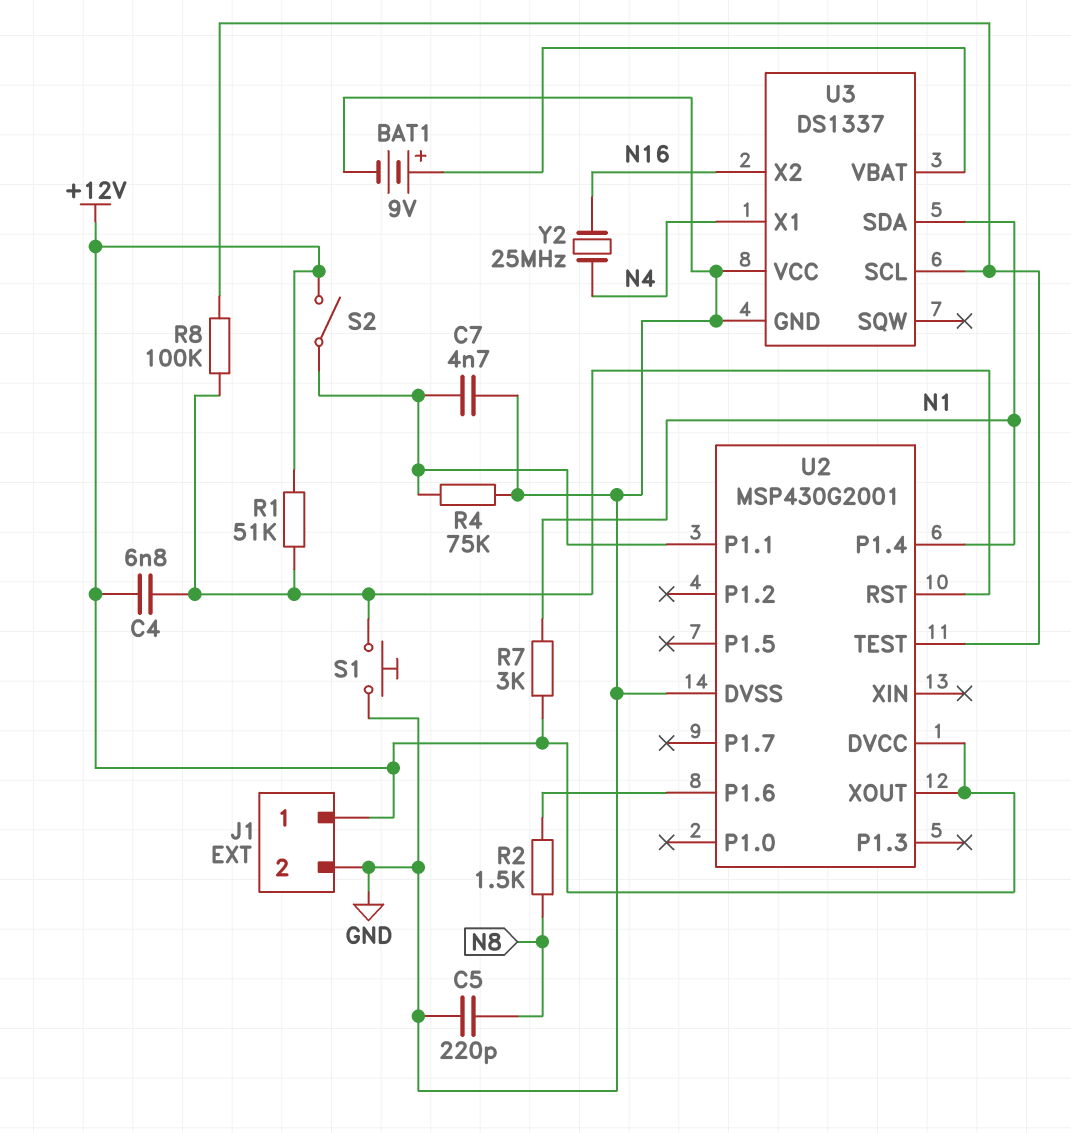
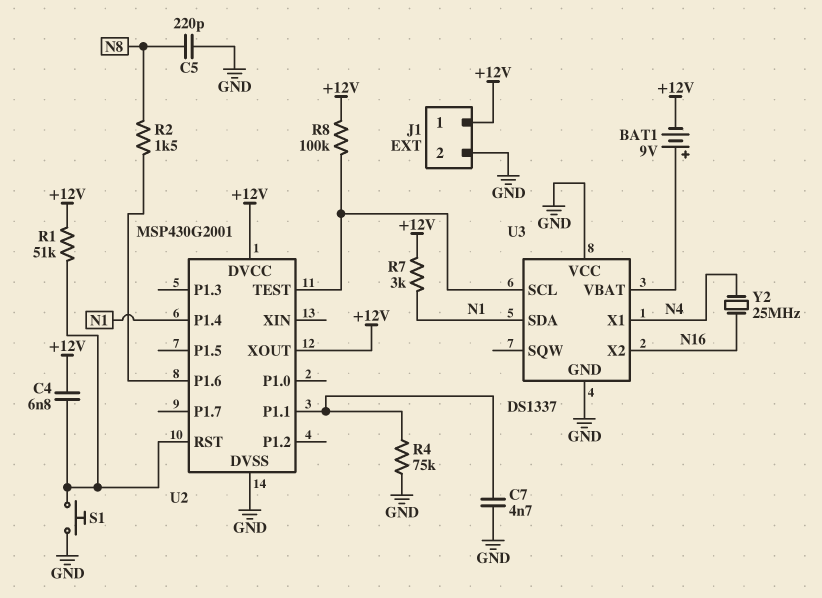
BAT1: 9V (plus U3/VBAT, minus GND) -> 9V (plus U3/VBAT, minus +12V)
R8: 100k (U2/RST, U2/TEST) -> 100k (+12V, U2/TEST)
S2: switch (+12V, U2/P1.1) -> none

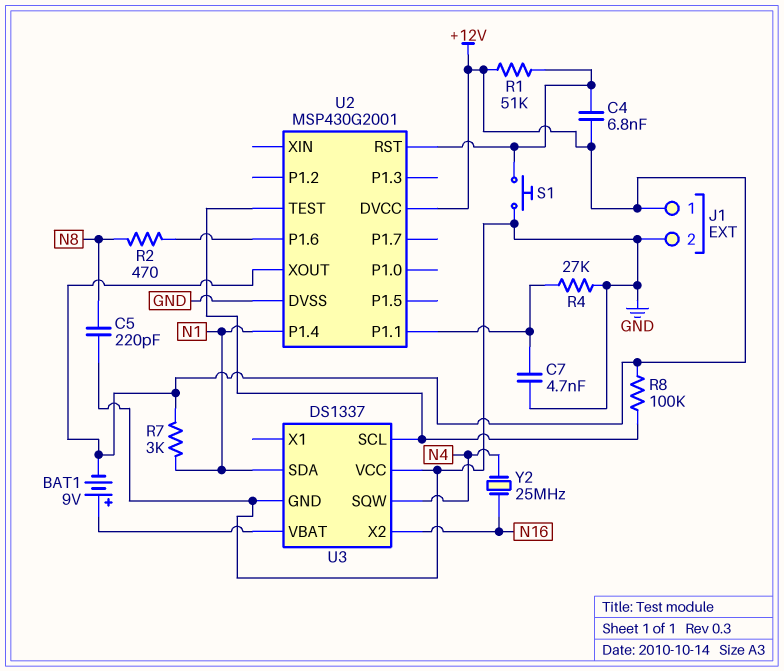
R2: 1.5k (N8, U2/P1.6) -> 470 (N8, U2/P1.6)
R4: 75k (GND, U2/P1.1) -> 27k (GND, U2/P1.1)
U3 pin SQW: none -> N4
U3 pin X1: N4 -> none

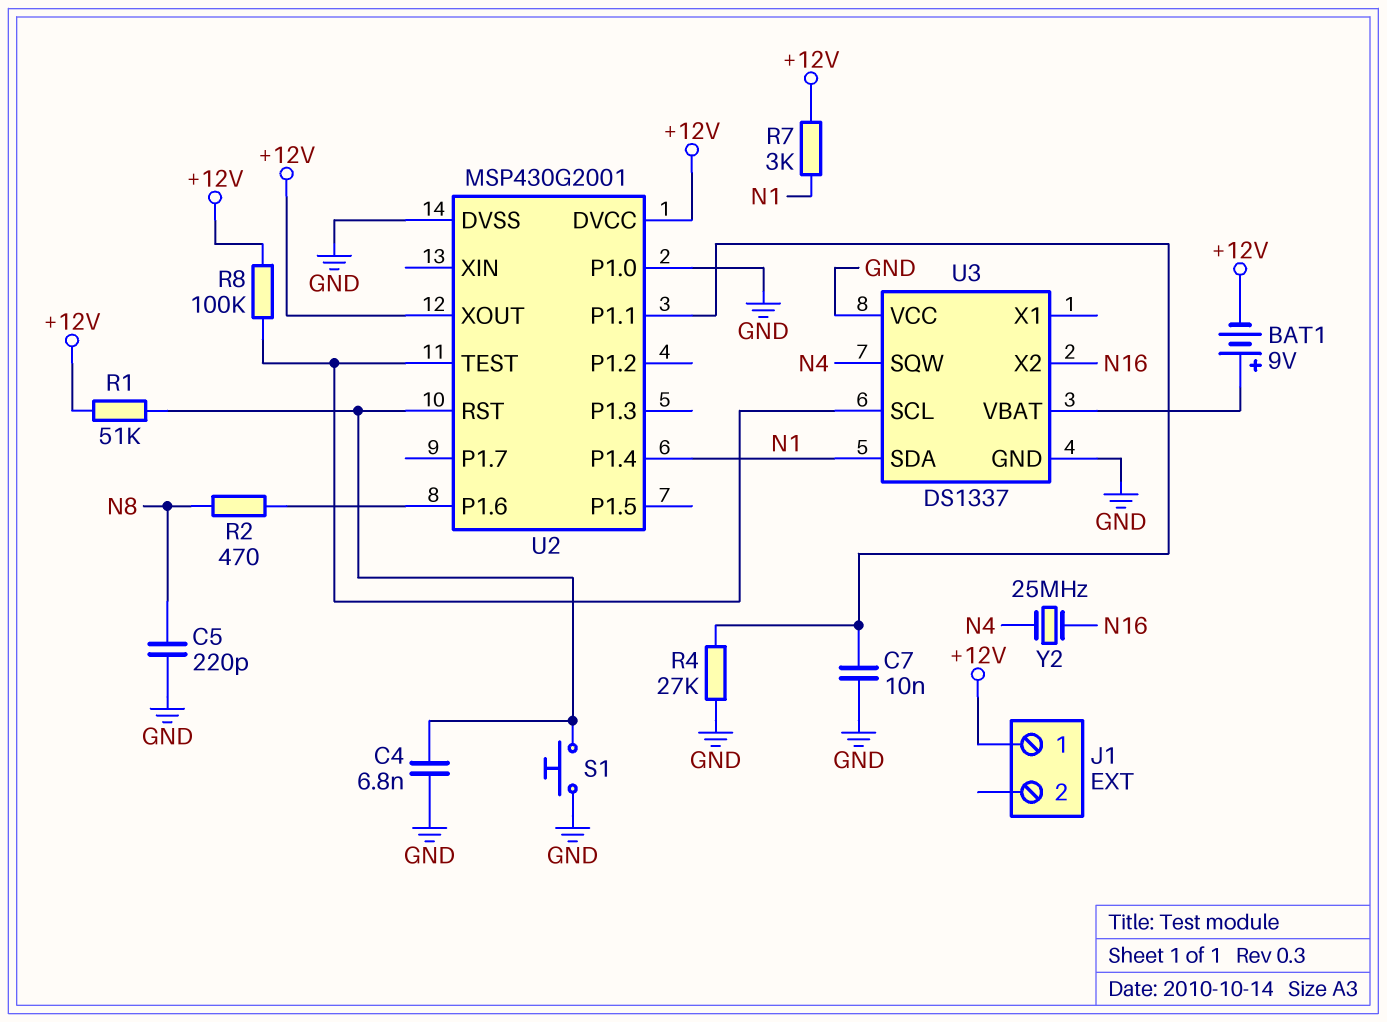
C4: 6.8nF (+12V, U2/RST) -> 6.8nF (GND, U2/RST)
C7: 4.7nF (GND, U2/P1.1) -> 10nF (GND, U2/P1.1)
J1 pin 2: GND -> none
U2 pin P1.0: none -> GND

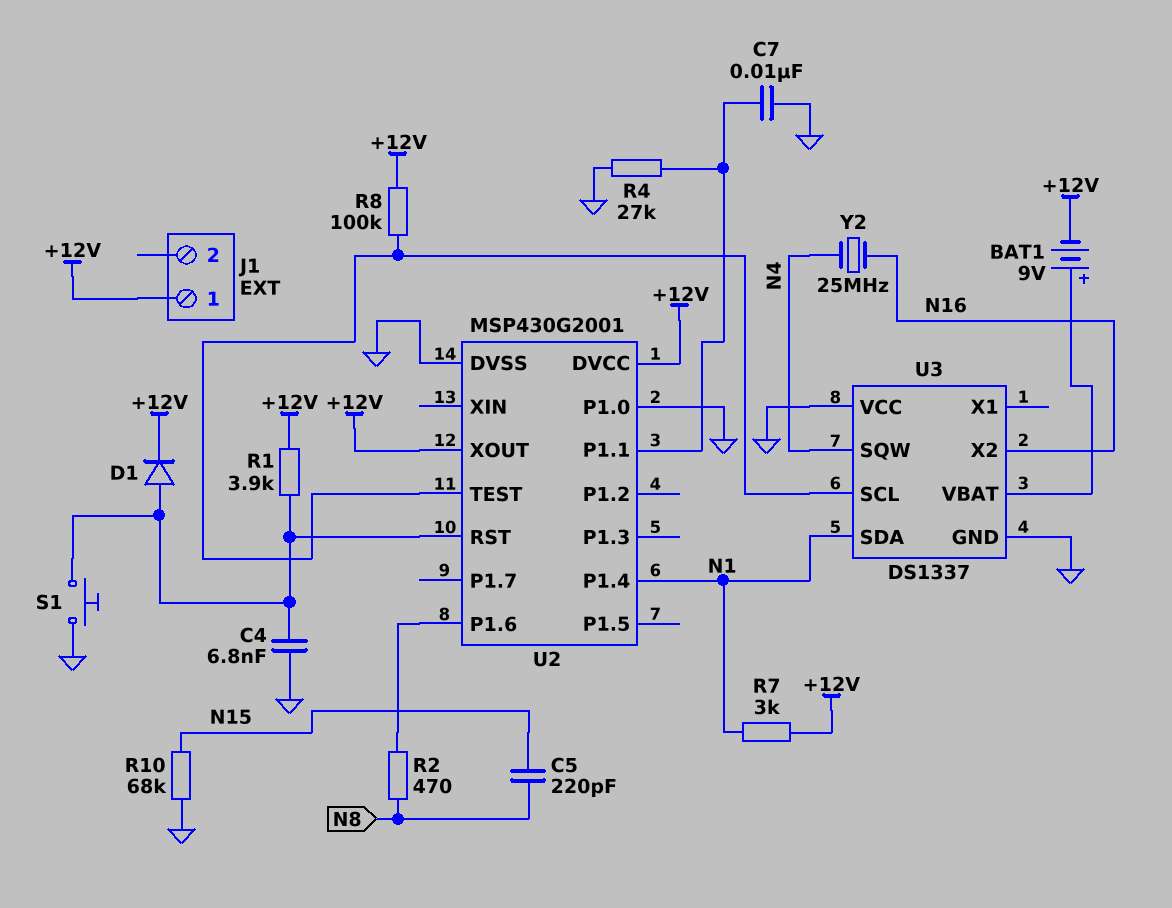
C5: 220pF (GND, N8) -> 220pF (N8, N15)
D1: none -> diode (A U2/RST, K +12V)
R1: 51k (+12V, U2/RST) -> 3.9k (+12V, U2/RST)
R10: none -> 68k (GND, N15)

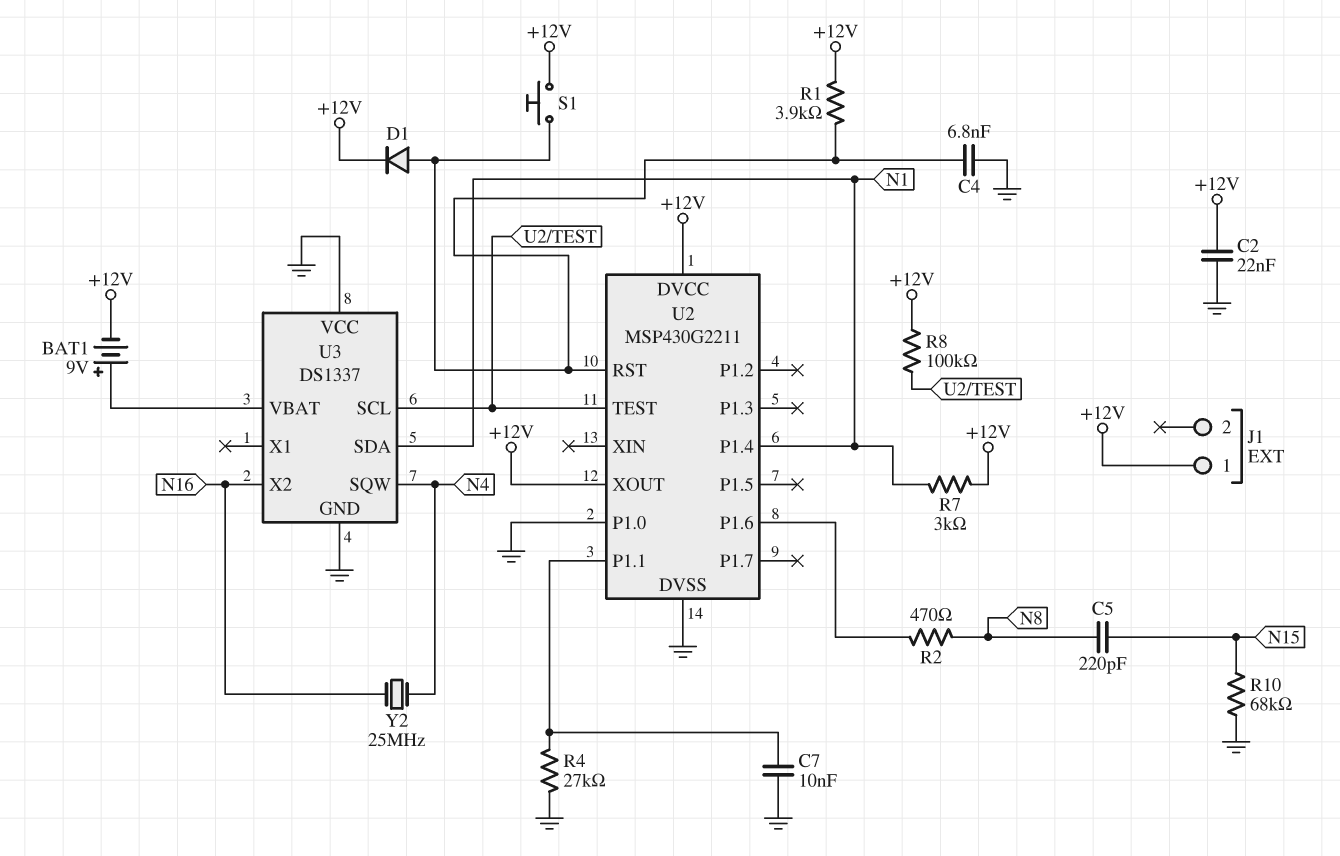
C2: none -> 22nF (+12V, GND)
S1: button (GND, U2/RST) -> button (+12V, U2/RST)
U2: MSP430G2001 -> MSP430G2211

